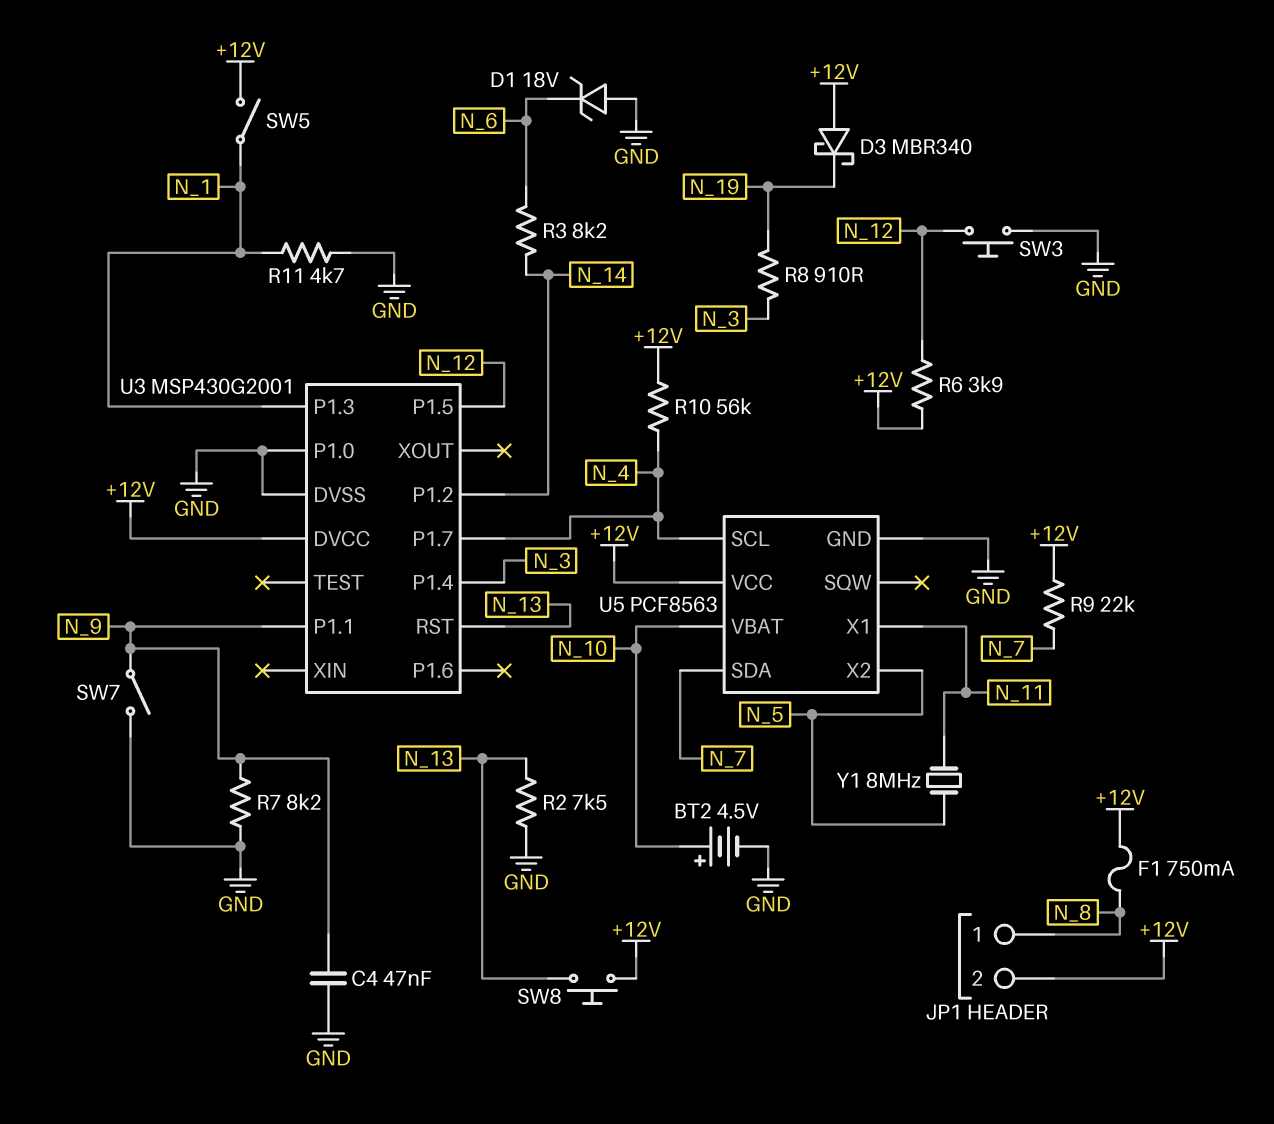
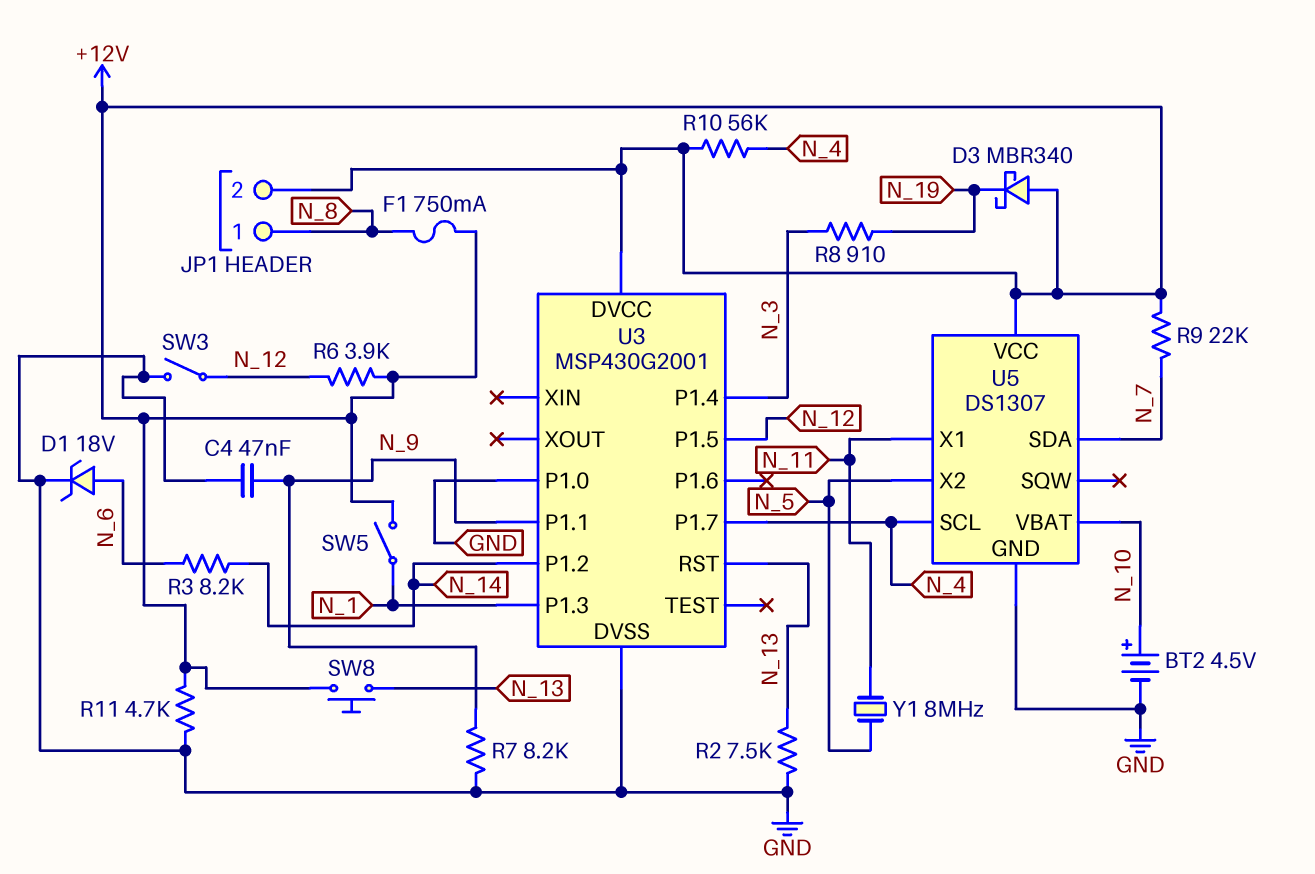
D1: zener 18V (A GND, K N_6) -> zener 18V (A N_6, K GND)
R11: 4.7k (GND, N_1) -> 4.7k (+12V, GND)
SW3: button (GND, N_12) -> switch (GND, N_12)
SW7: switch (GND, N_9) -> none
U5: PCF8563 -> DS1307

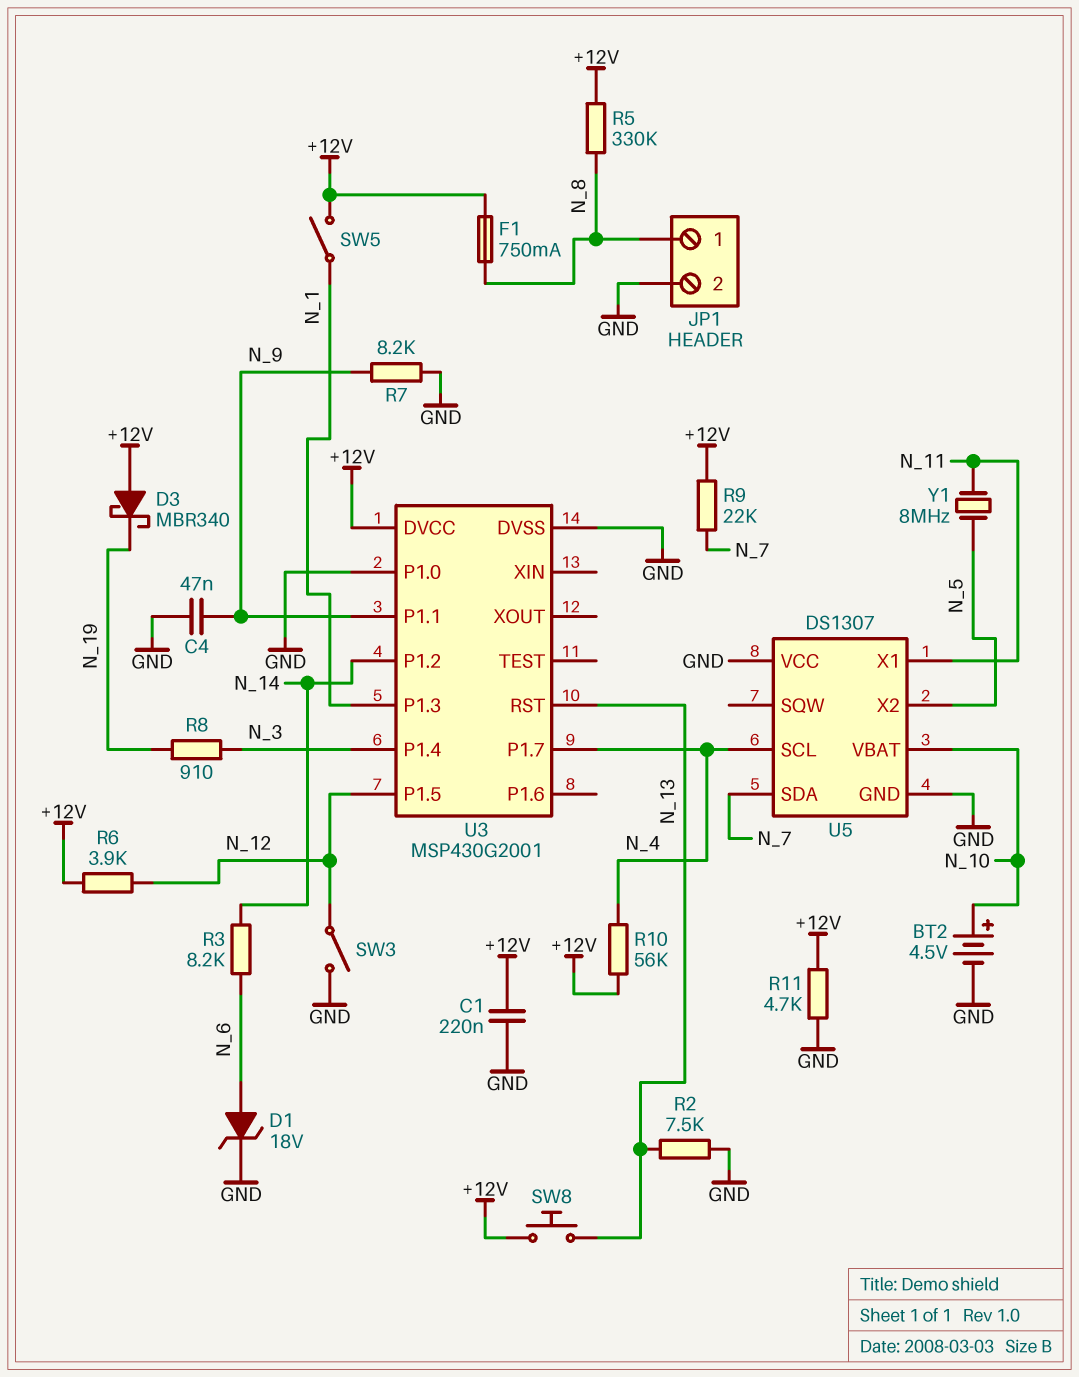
C1: none -> 220nF (+12V, GND)
JP1 pin 2: +12V -> GND
R5: none -> 330k (+12V, N_8)
U5 pin VCC: +12V -> GND

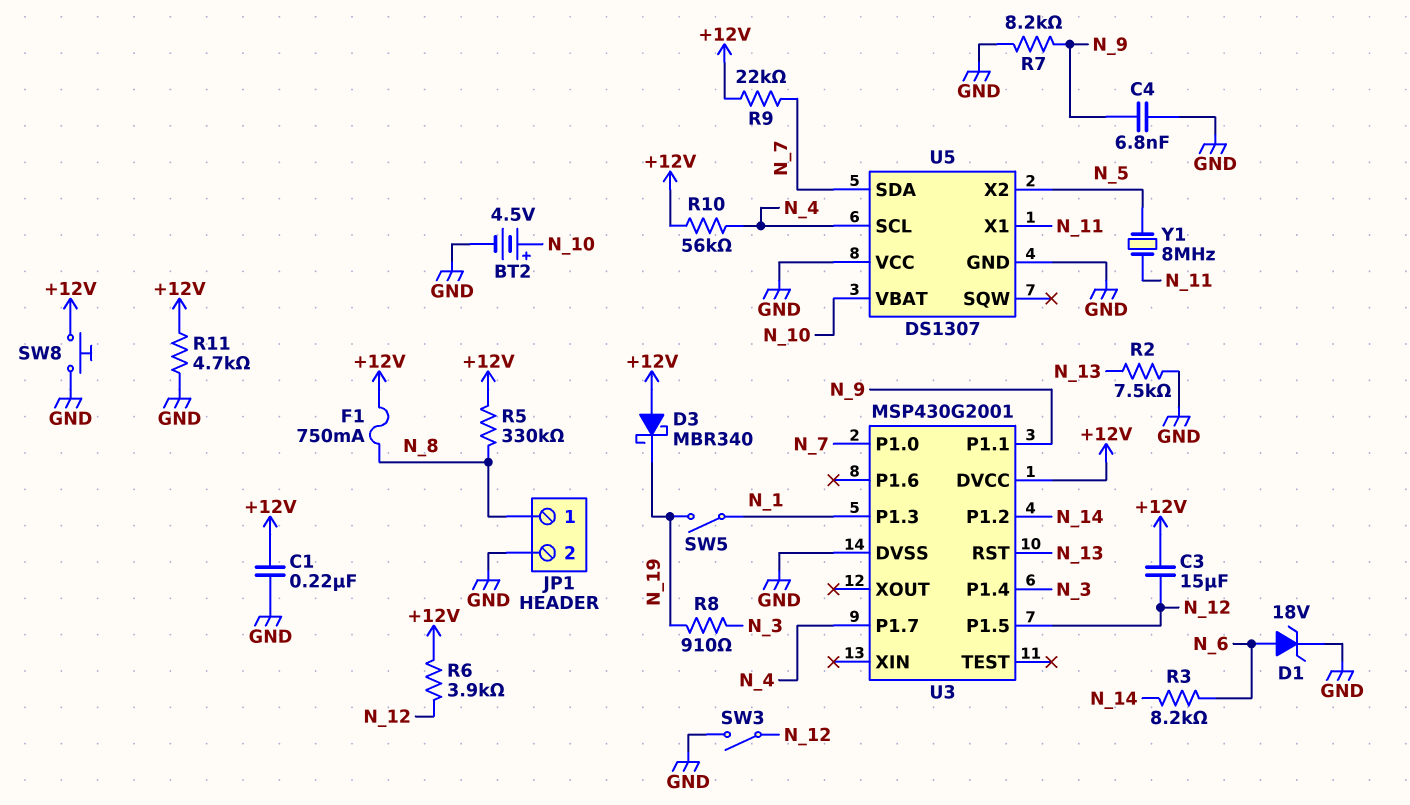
C3: none -> 15uF (+12V, N_12)
C4: 47nF (GND, N_9) -> 6.8nF (GND, N_9)
SW5: switch (+12V, N_1) -> switch (N_1, N_19)
SW8: button (+12V, N_13) -> button (+12V, GND)
U3 pin P1.0: GND -> N_7

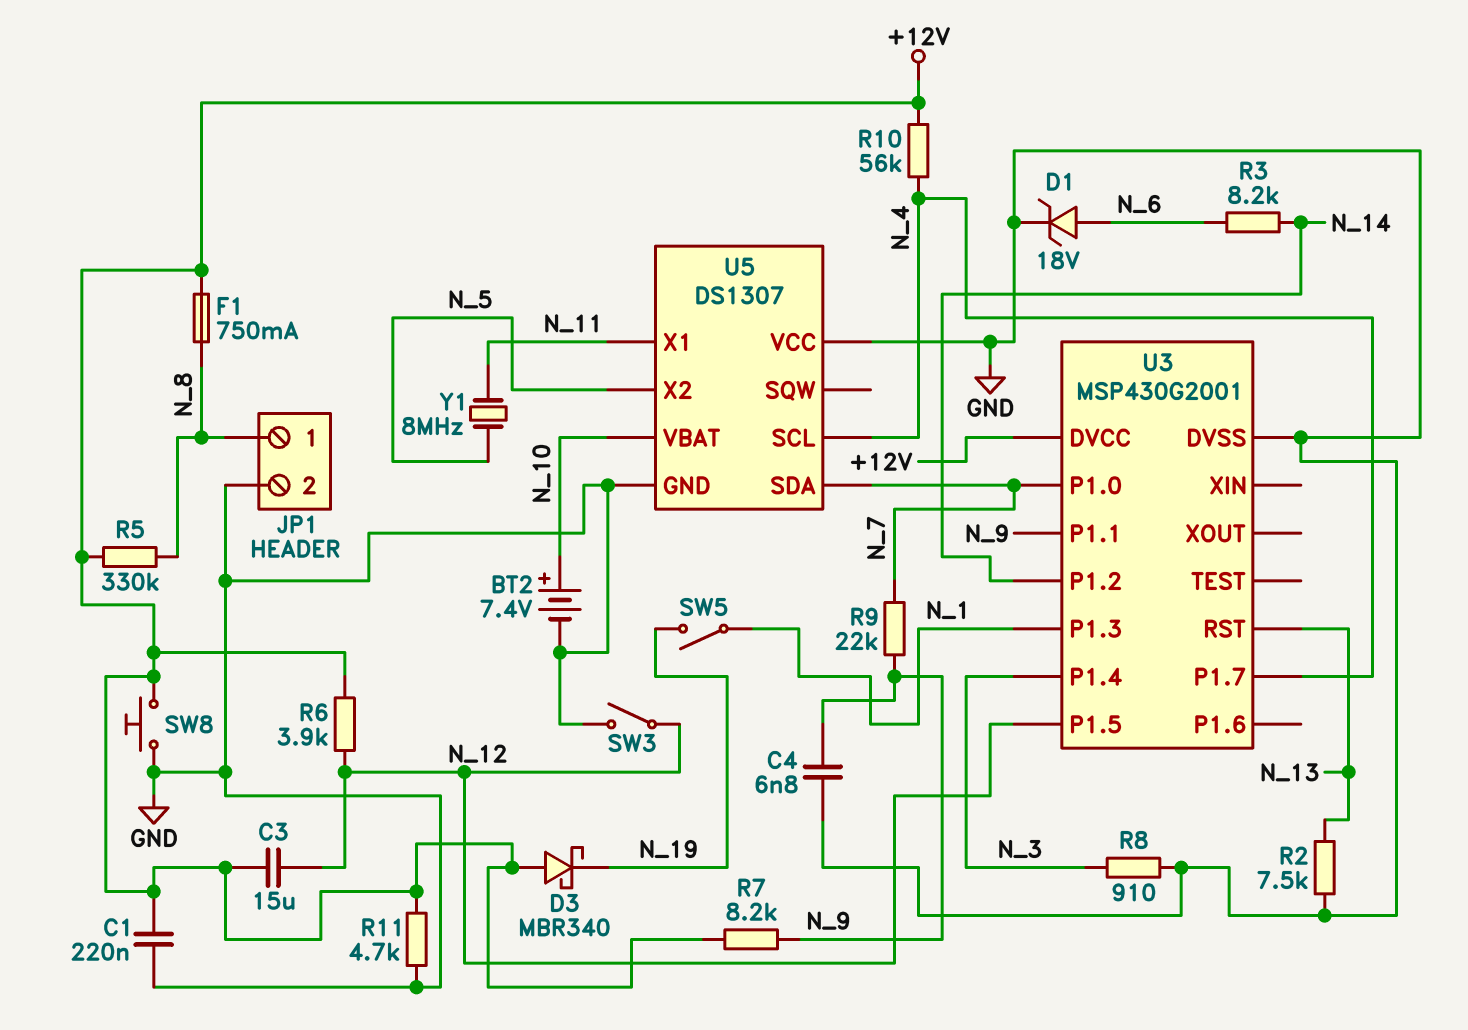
BT2: 4.5V (plus N_10, minus GND) -> 7.4V (plus N_10, minus GND)
R7: 8.2k (GND, N_9) -> 8.2k (+12V, N_9)
R8: 910 (N_3, N_19) -> 910 (GND, N_3)
R9: 22k (+12V, N_7) -> 22k (N_7, N_9)

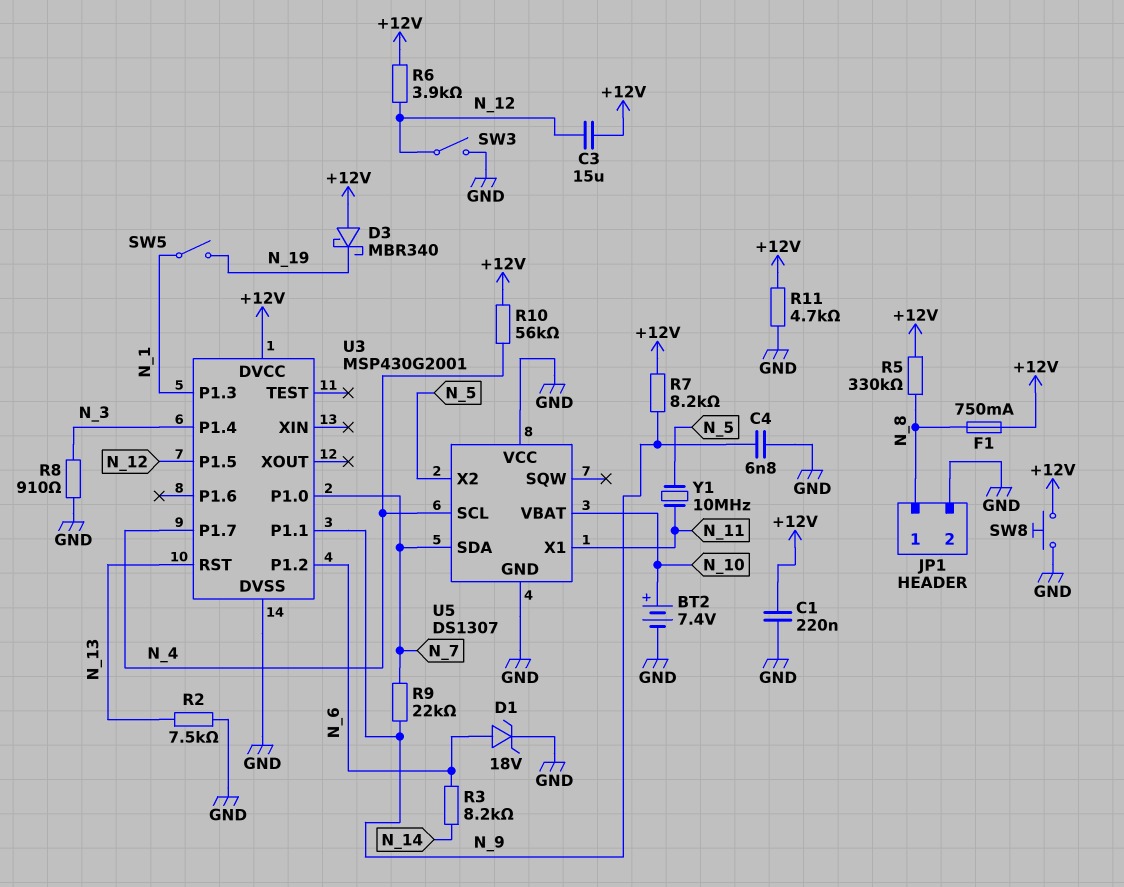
U3 pin P1.2: N_14 -> N_6
Y1: 8MHz (N_5, N_11) -> 10MHz (N_5, N_11)

